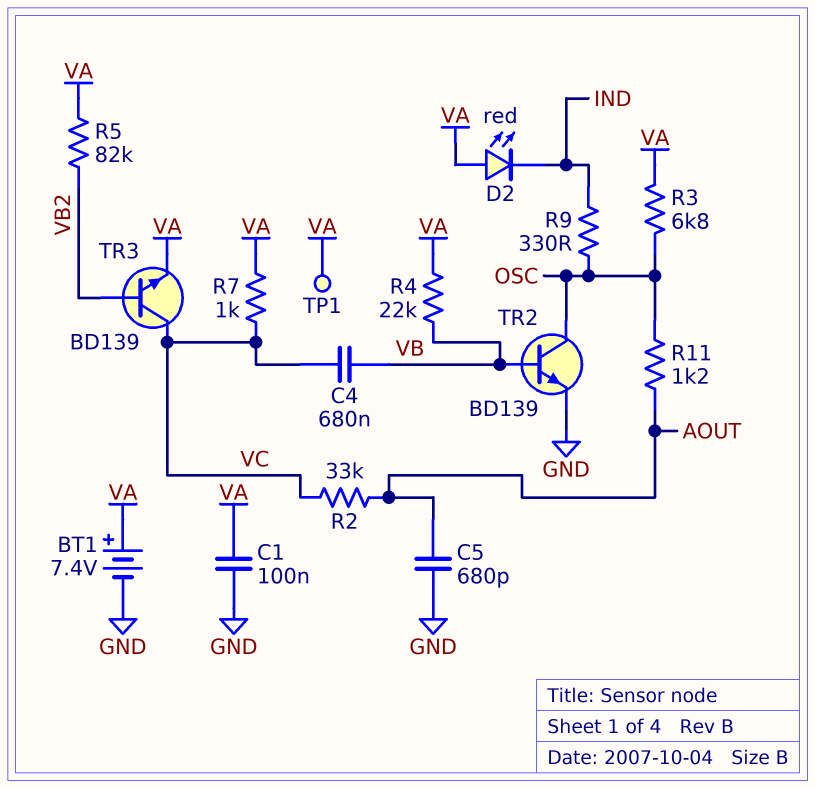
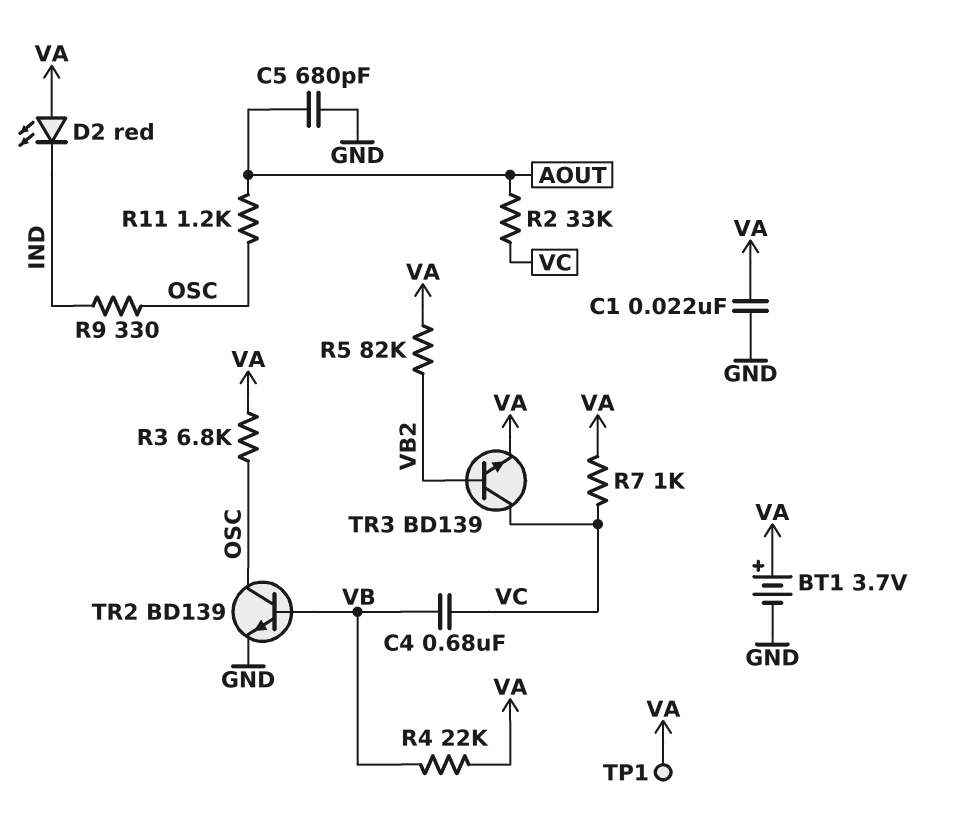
BT1: 7.4V (plus VA, minus GND) -> 3.7V (plus VA, minus GND)
C1: 100nF (GND, VA) -> 22nF (GND, VA)

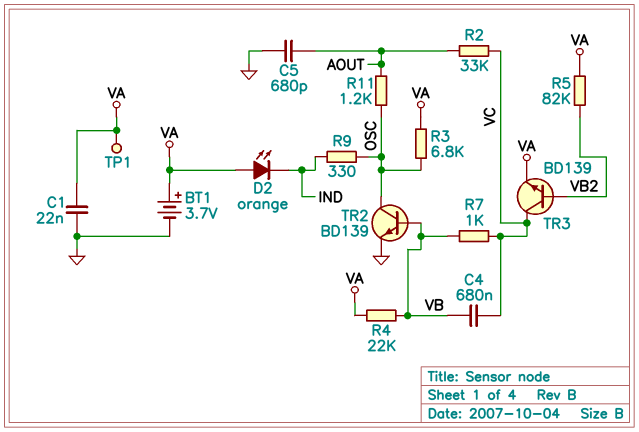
D2: LED red (A VA, K IND) -> LED orange (A VA, K IND)
R7: 1k (VA, VC) -> 1k (VB, VC)

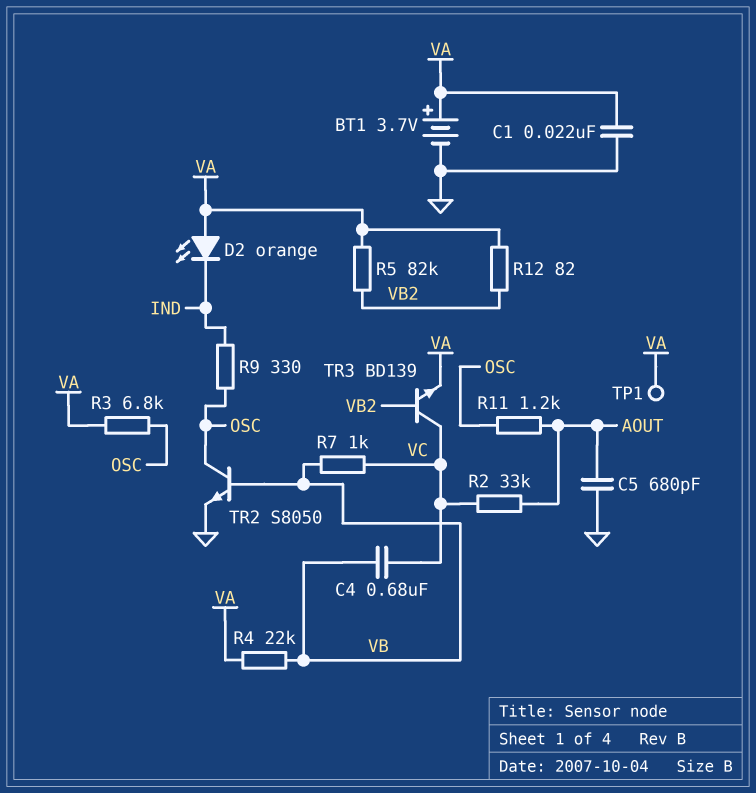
R12: none -> 82 (VA, VB2)
TR2: NPN BD139 (B VB, C OSC, E GND) -> NPN S8050 (B VB, C OSC, E GND)

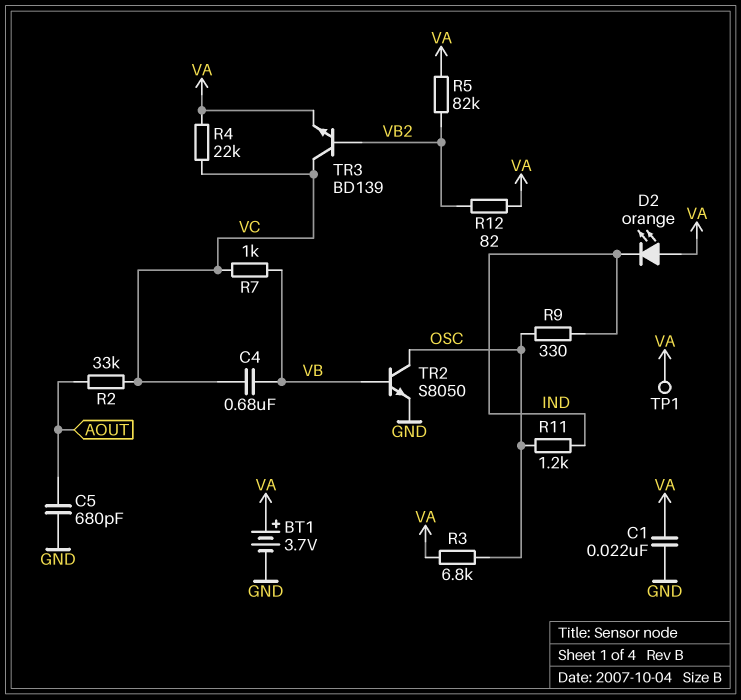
R4: 22k (VA, VB) -> 22k (VA, VC)
R11: 1.2k (AOUT, OSC) -> 1.2k (IND, OSC)

